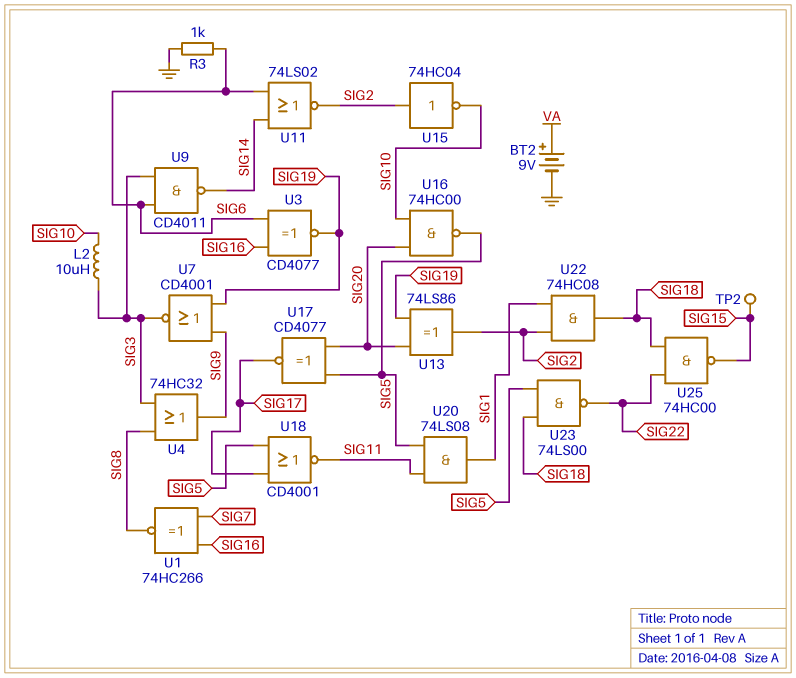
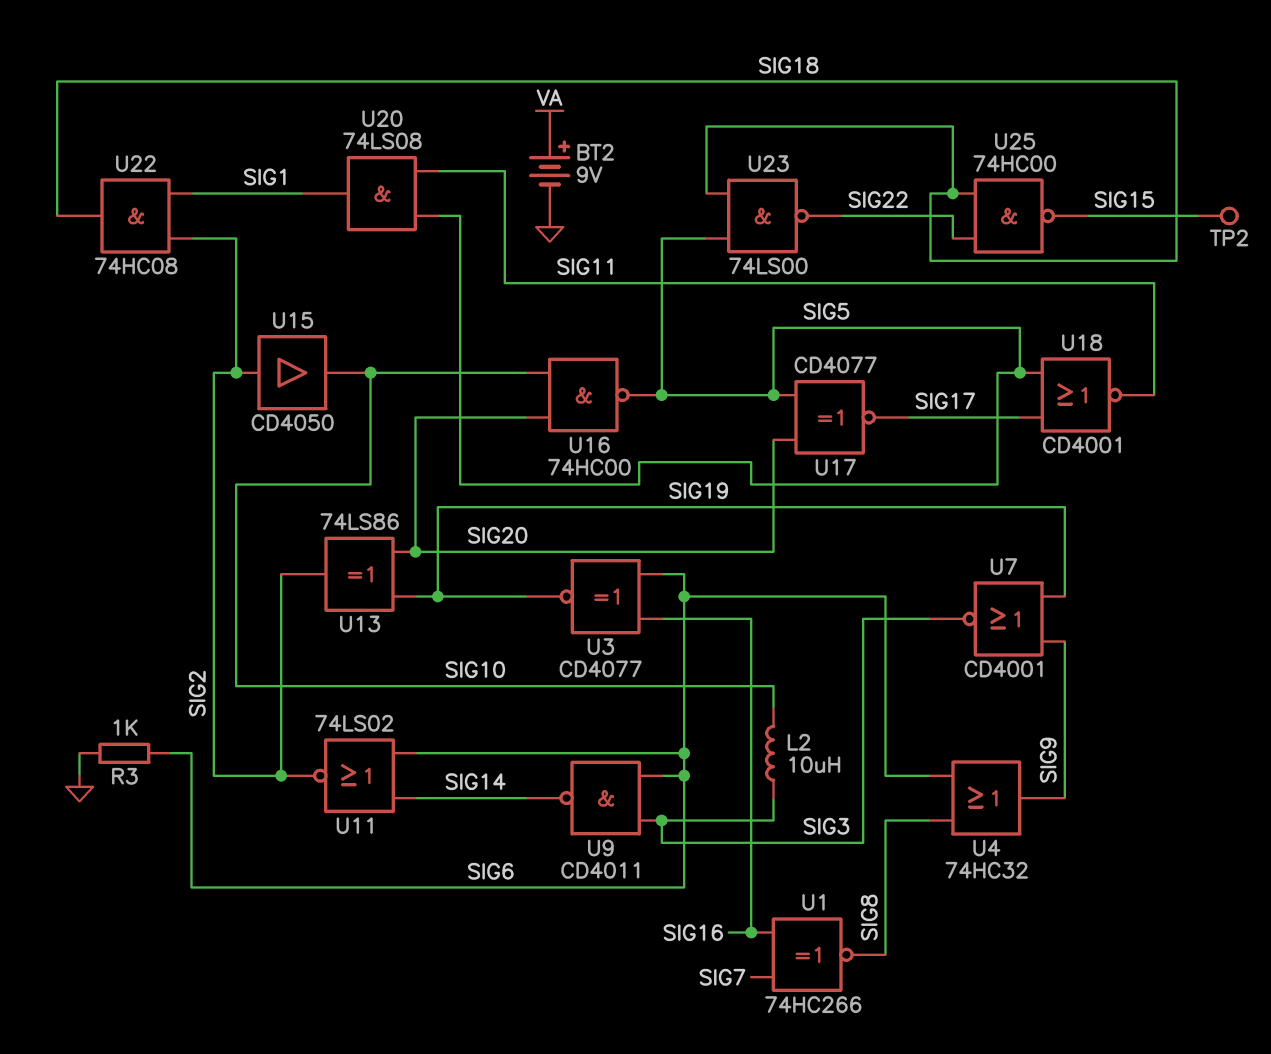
U4: OR 74HC32 (in SIG3, in SIG8, out SIG9) -> OR 74HC32 (in SIG6, in SIG8, out SIG9)
U15: NOT 74HC04 (in SIG2, out SIG10) -> buffer CD4050 (in SIG2, out SIG10)

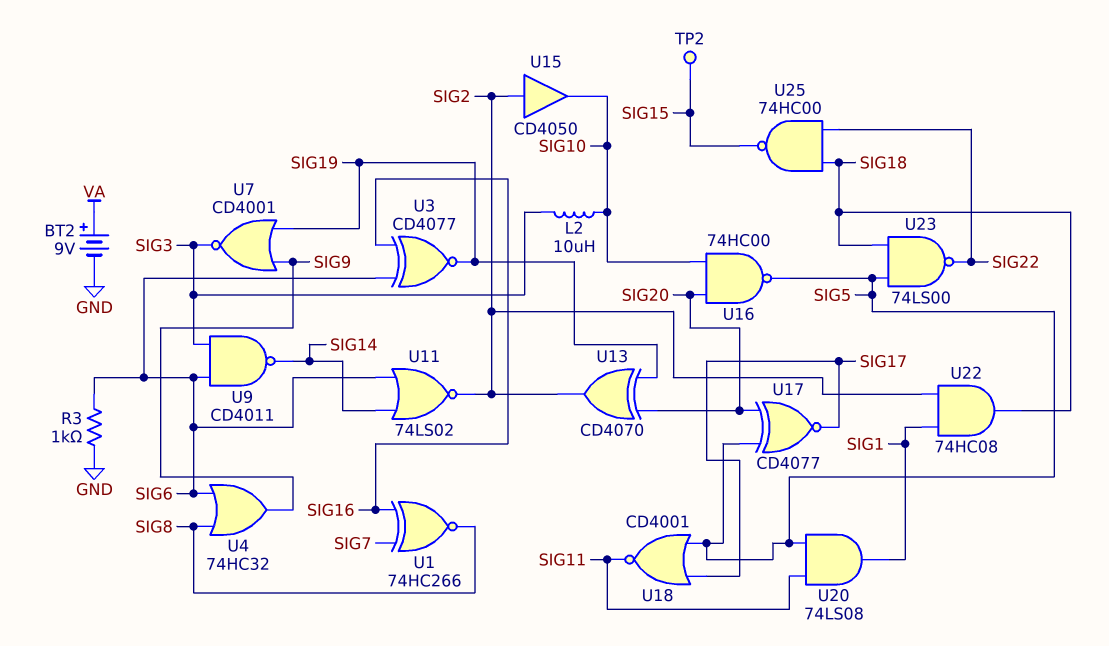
U13: XOR 74LS86 (in SIG19, in SIG20, out SIG2) -> XOR CD4070 (in SIG19, in SIG20, out SIG2)

